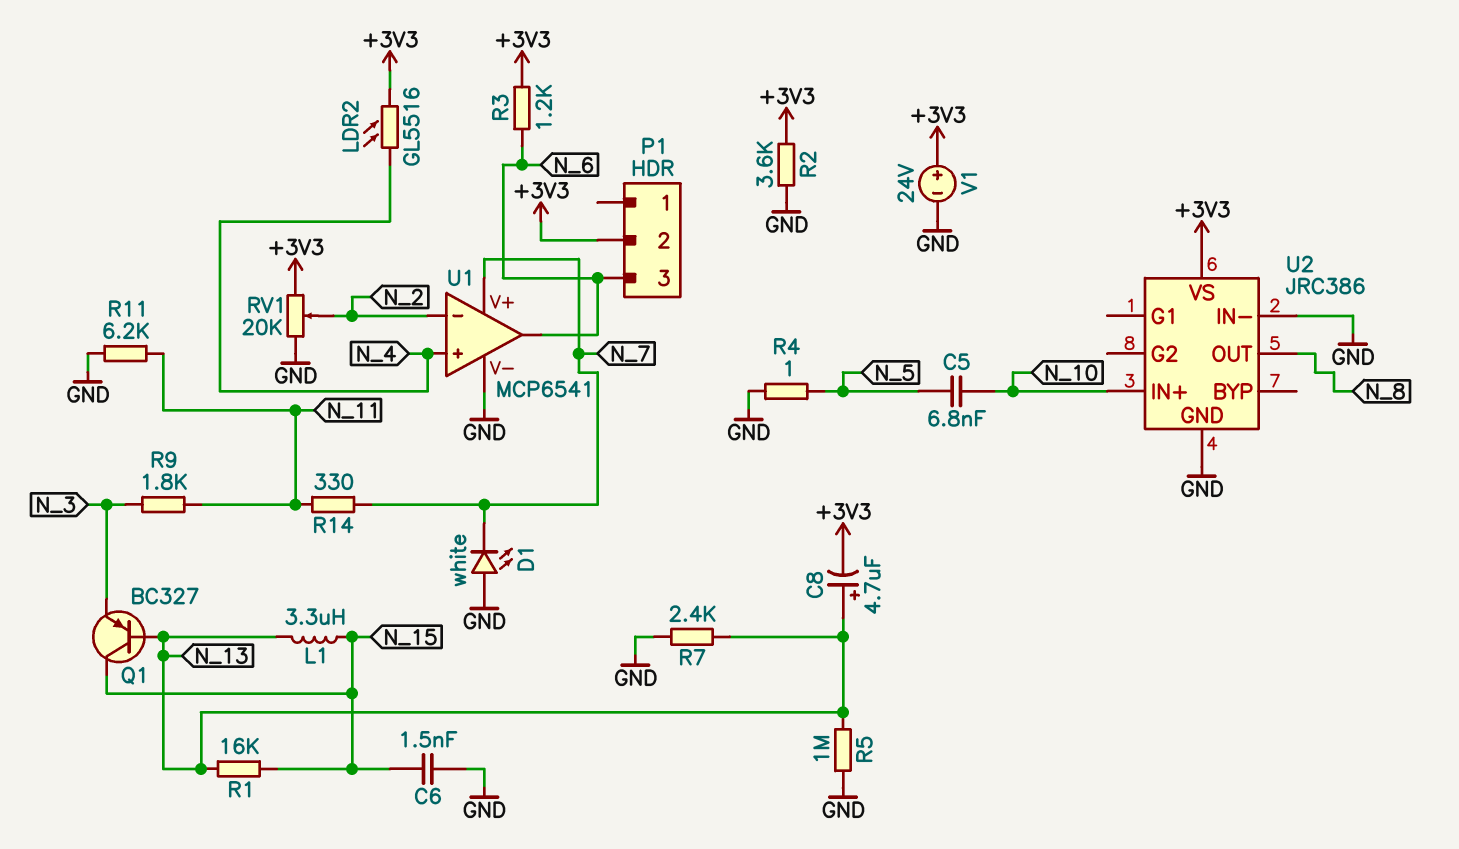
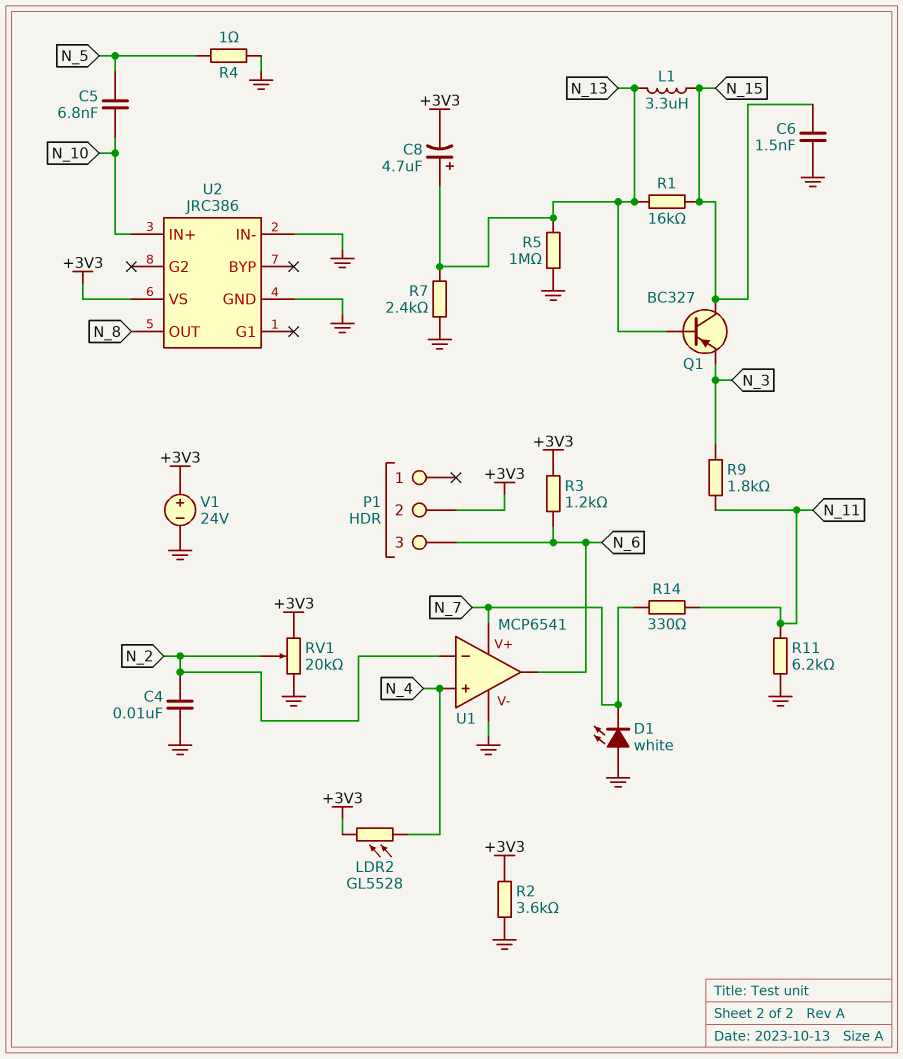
C4: none -> 10nF (GND, N_2)
LDR2: GL5516 (+3V3, N_4) -> GL5528 (+3V3, N_4)

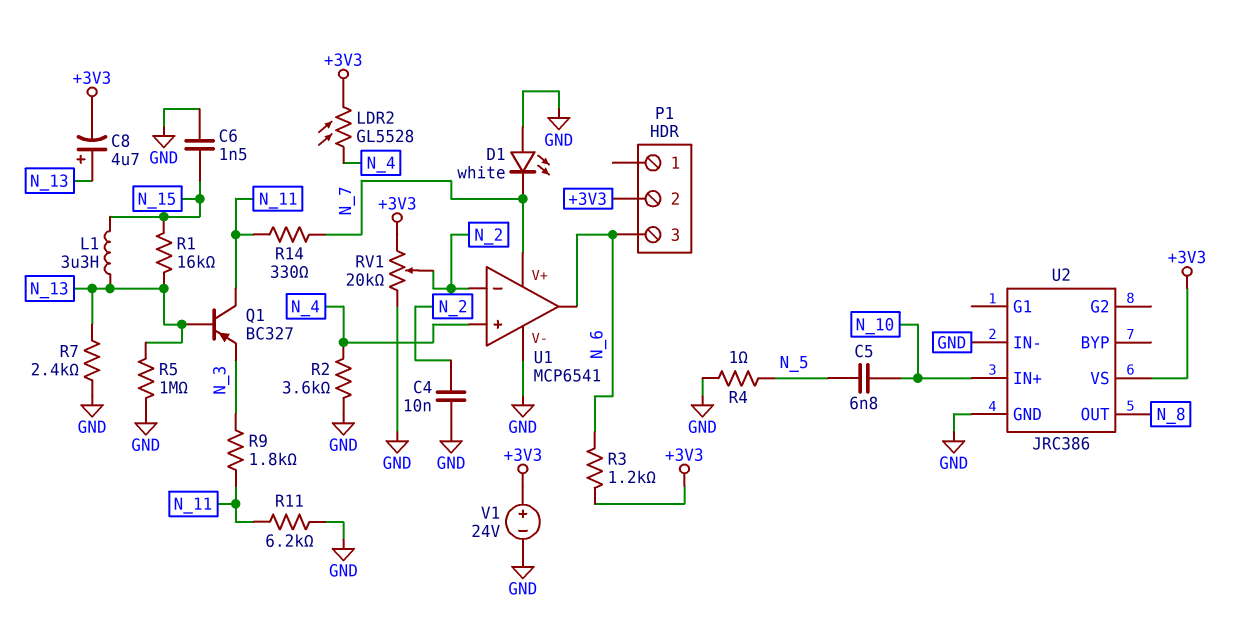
Q1: PNP BC327 (B N_13, C N_15, E N_3) -> PNP BC327 (B N_13, C N_11, E N_3)
R2: 3.6k (+3V3, GND) -> 3.6k (GND, N_4)

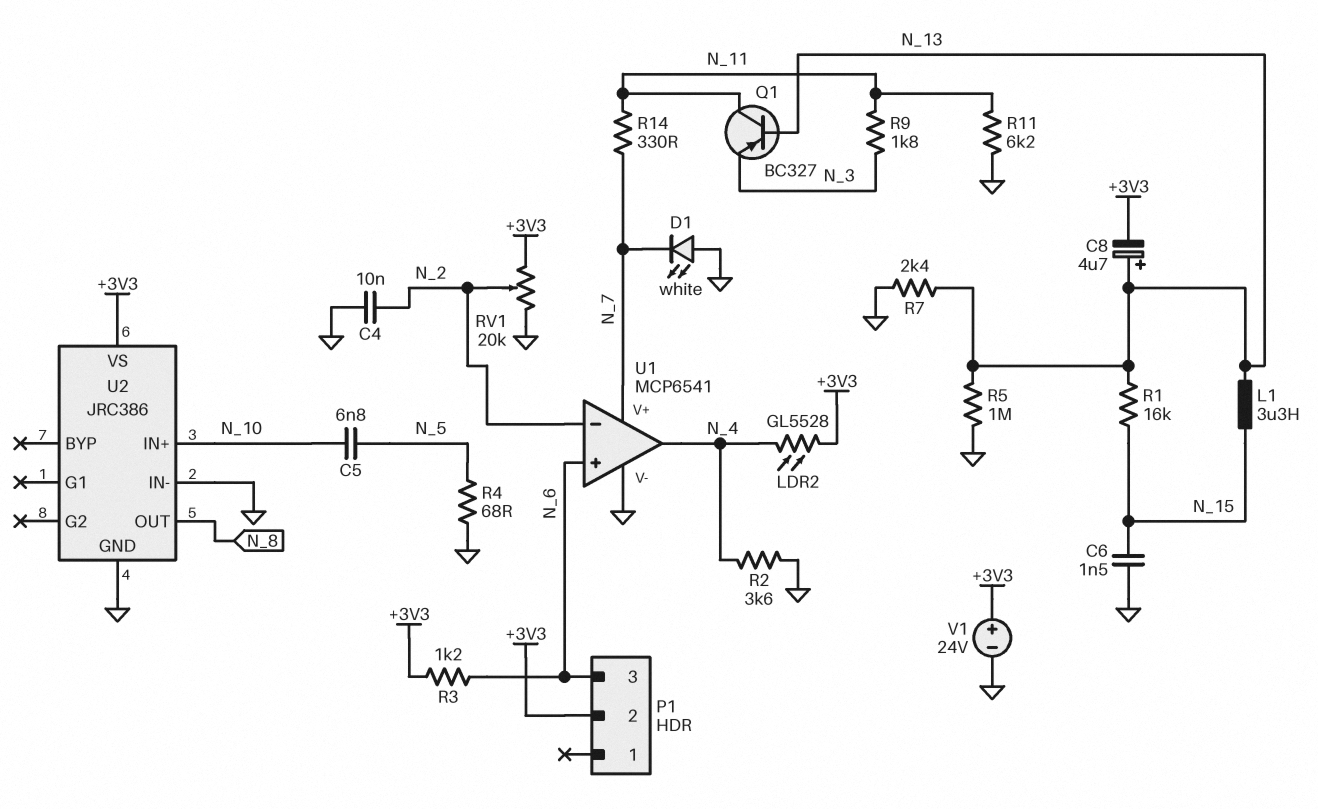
R4: 1 (GND, N_5) -> 68 (GND, N_5)
U1 pin in+: N_4 -> N_6
U1 pin out: N_6 -> N_4

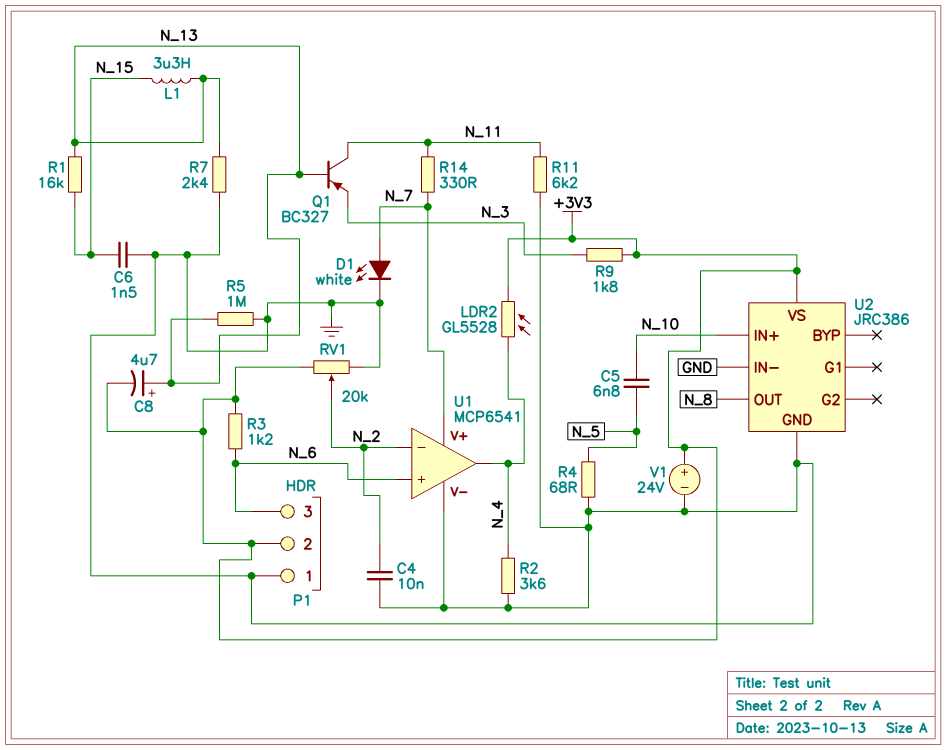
D1: LED white (A GND, K N_7) -> LED white (A N_7, K GND)
P1 pin 1: none -> GND
R9: 1.8k (N_3, N_11) -> 1.8k (+3V3, N_3)

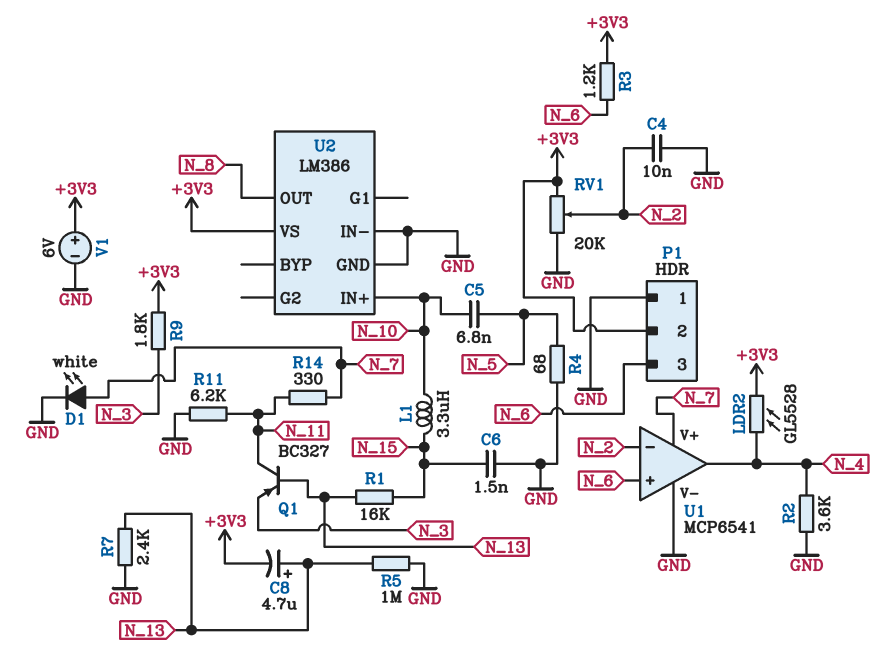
L1: 3.3uH (N_13, N_15) -> 3.3uH (N_10, N_15)
U2: JRC386 -> LM386
V1: 24V (plus +3V3, minus GND) -> 6V (plus +3V3, minus GND)

